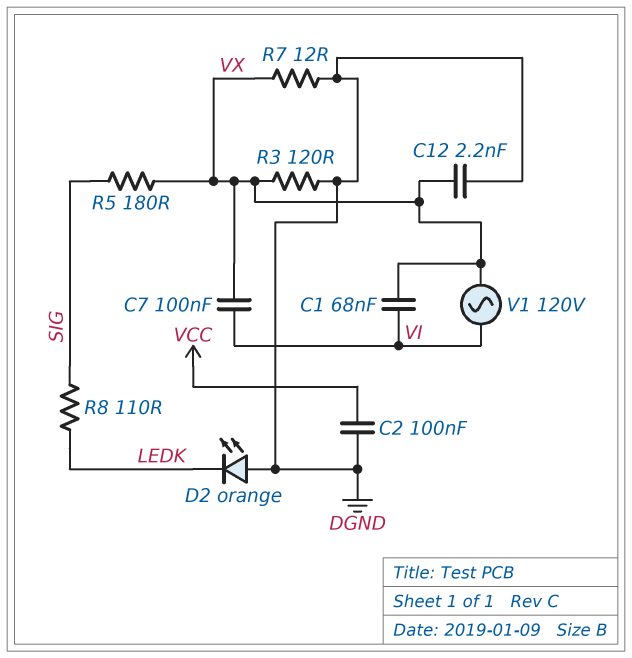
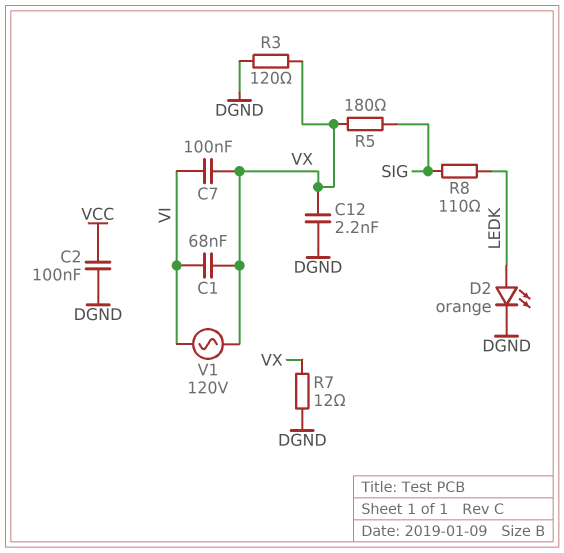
D2: LED orange (A DGND, K LEDK) -> LED orange (A LEDK, K DGND)

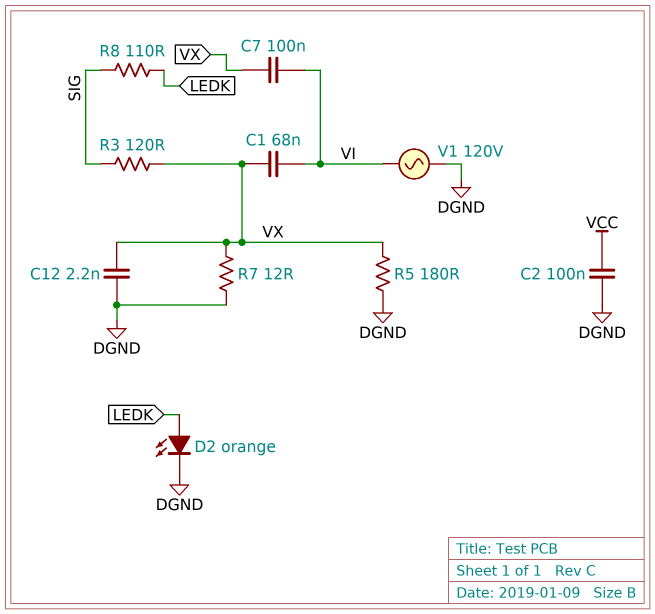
R3: 120 (DGND, VX) -> 120 (SIG, VX)
R5: 180 (SIG, VX) -> 180 (DGND, VX)
V1: AC 120V (VI, VX) -> AC 120V (DGND, VI)

